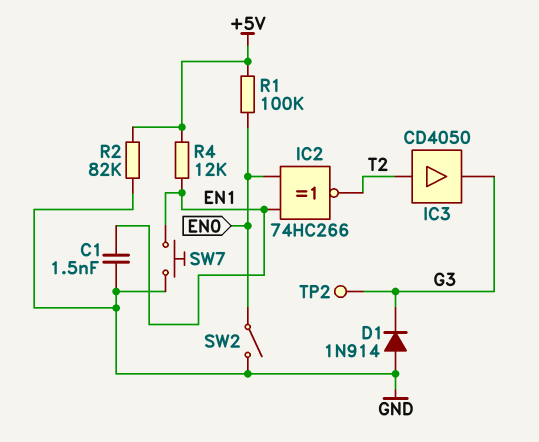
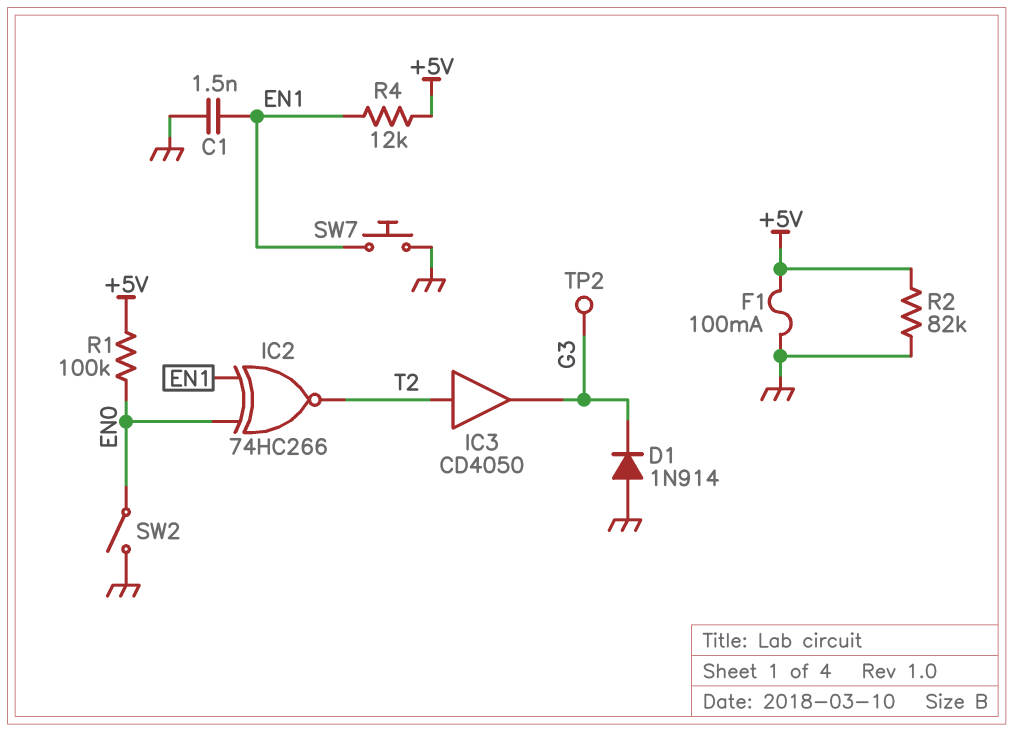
F1: none -> 100mA (+5V, GND)

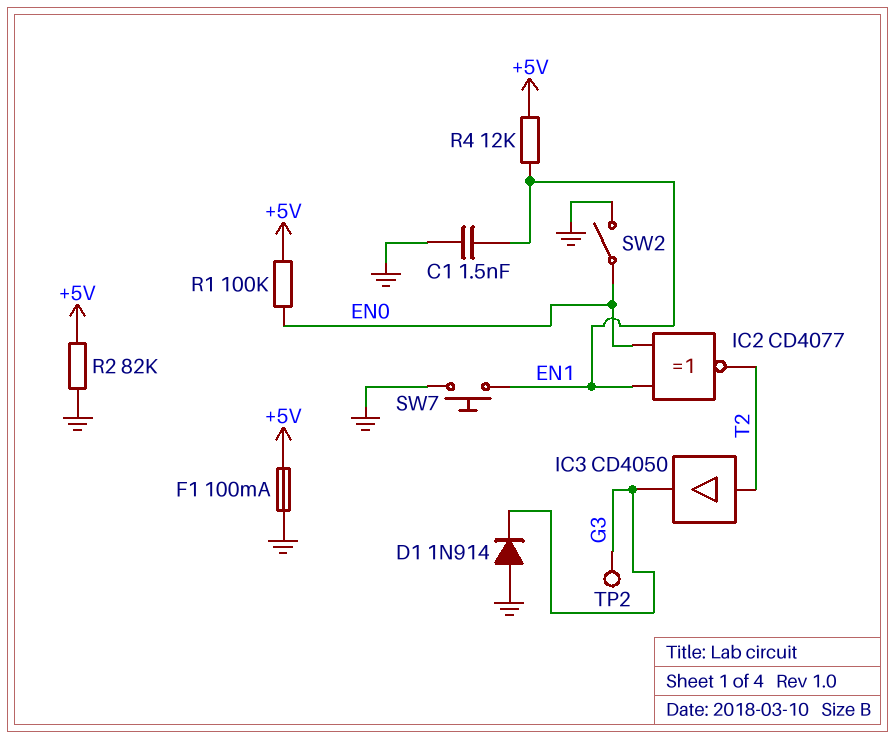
IC2: XNOR 74HC266 (in EN0, in EN1, out T2) -> XNOR CD4077 (in EN0, in EN1, out T2)

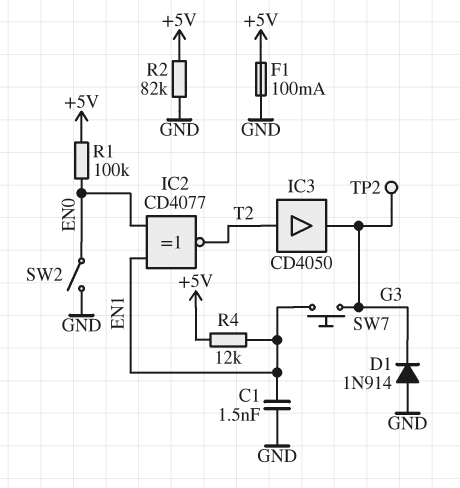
SW7: button (EN1, GND) -> button (EN1, G3)

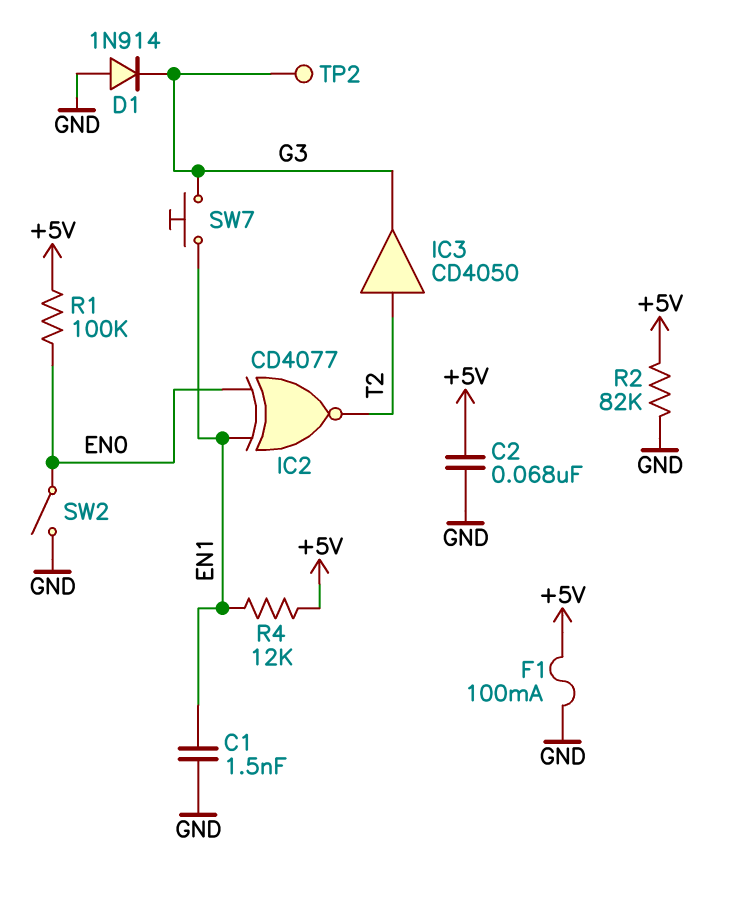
C2: none -> 68nF (+5V, GND)

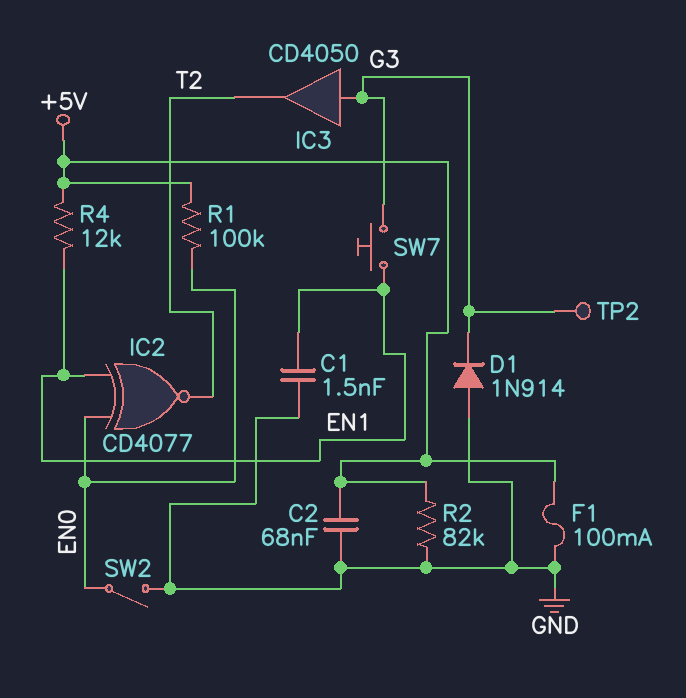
IC3: buffer CD4050 (in T2, out G3) -> buffer CD4050 (in G3, out T2)

